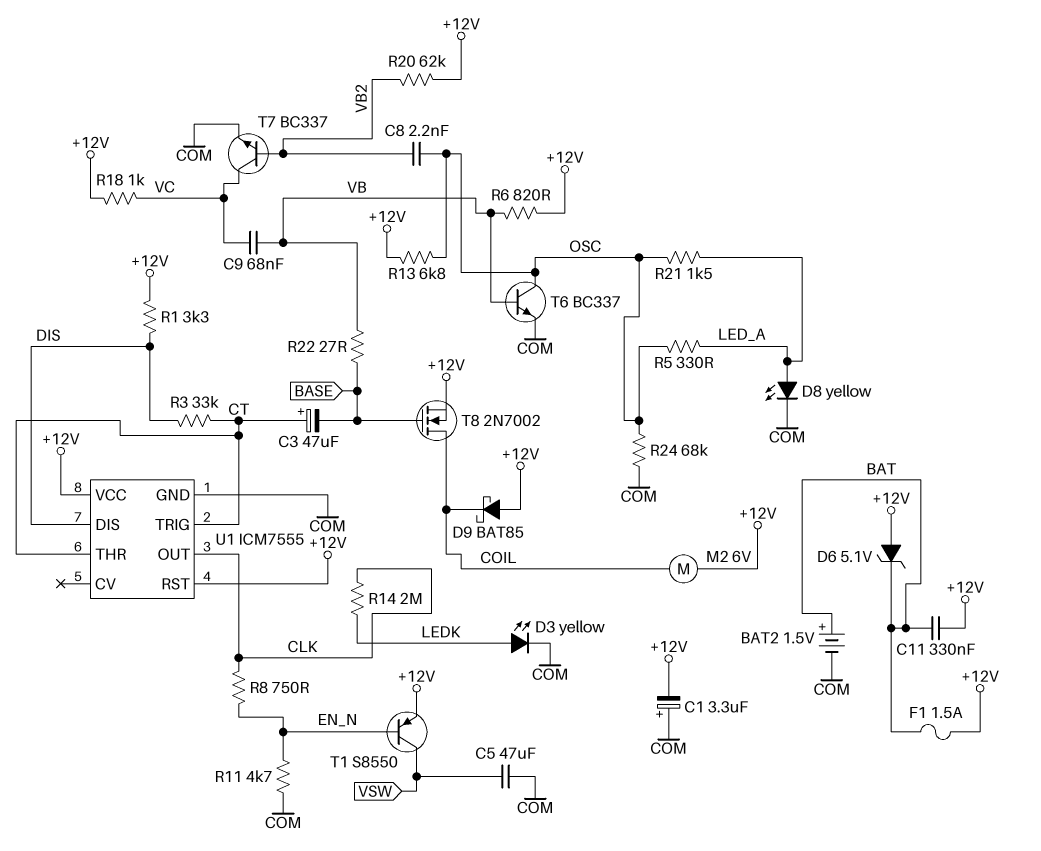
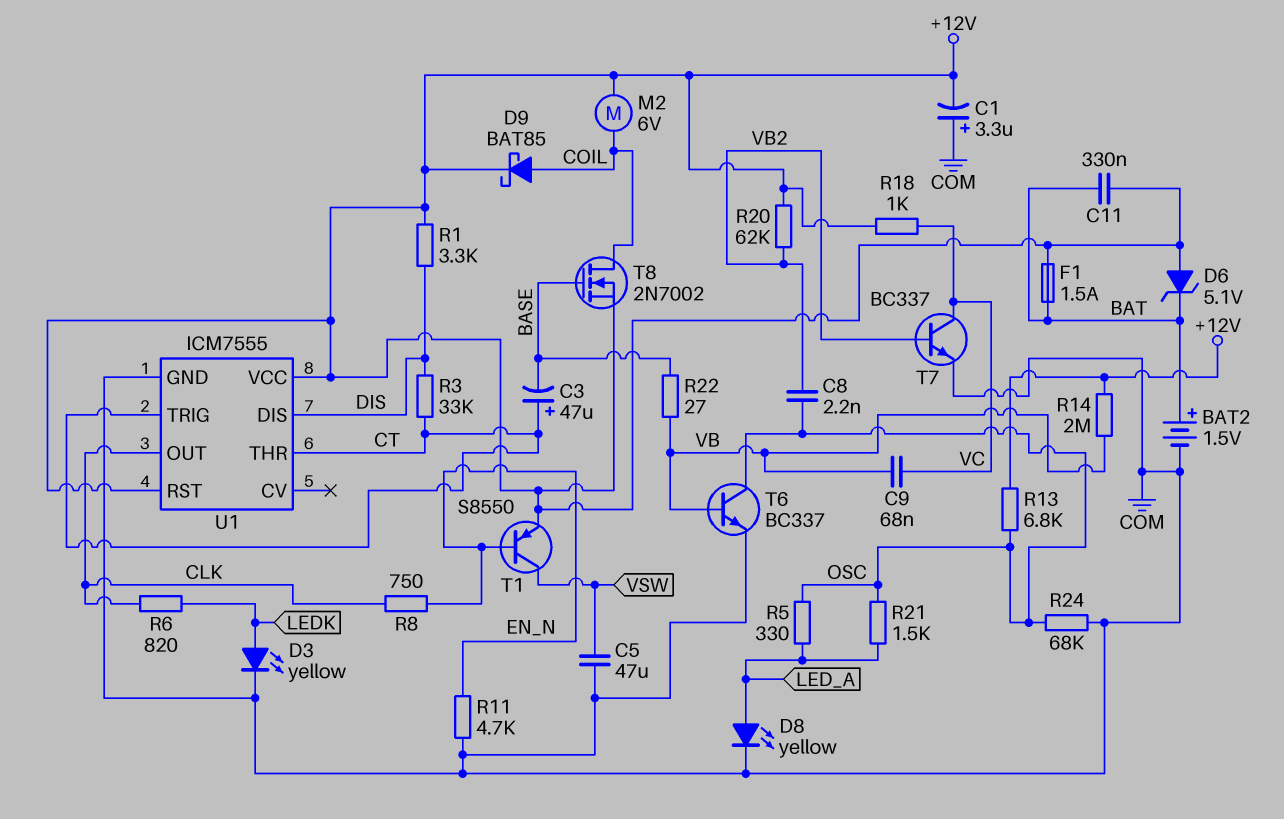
D9: schottky BAT85 (A +12V, K COIL) -> schottky BAT85 (A COIL, K +12V)
R6: 820 (+12V, VB) -> 820 (CLK, LEDK)
R14: 2M (CLK, LEDK) -> 2M (+12V, VB)

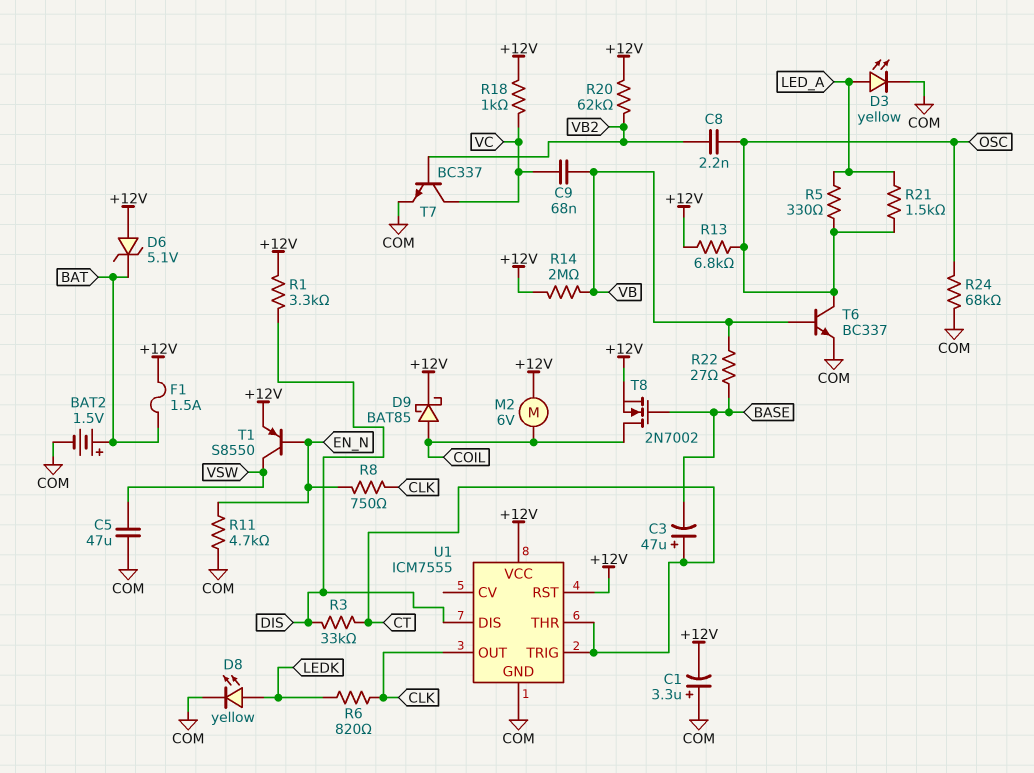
C11: 330nF (+12V, BAT) -> none
D3: LED yellow (A LEDK, K COM) -> LED yellow (A LED_A, K COM)
D8: LED yellow (A LED_A, K COM) -> LED yellow (A LEDK, K COM)

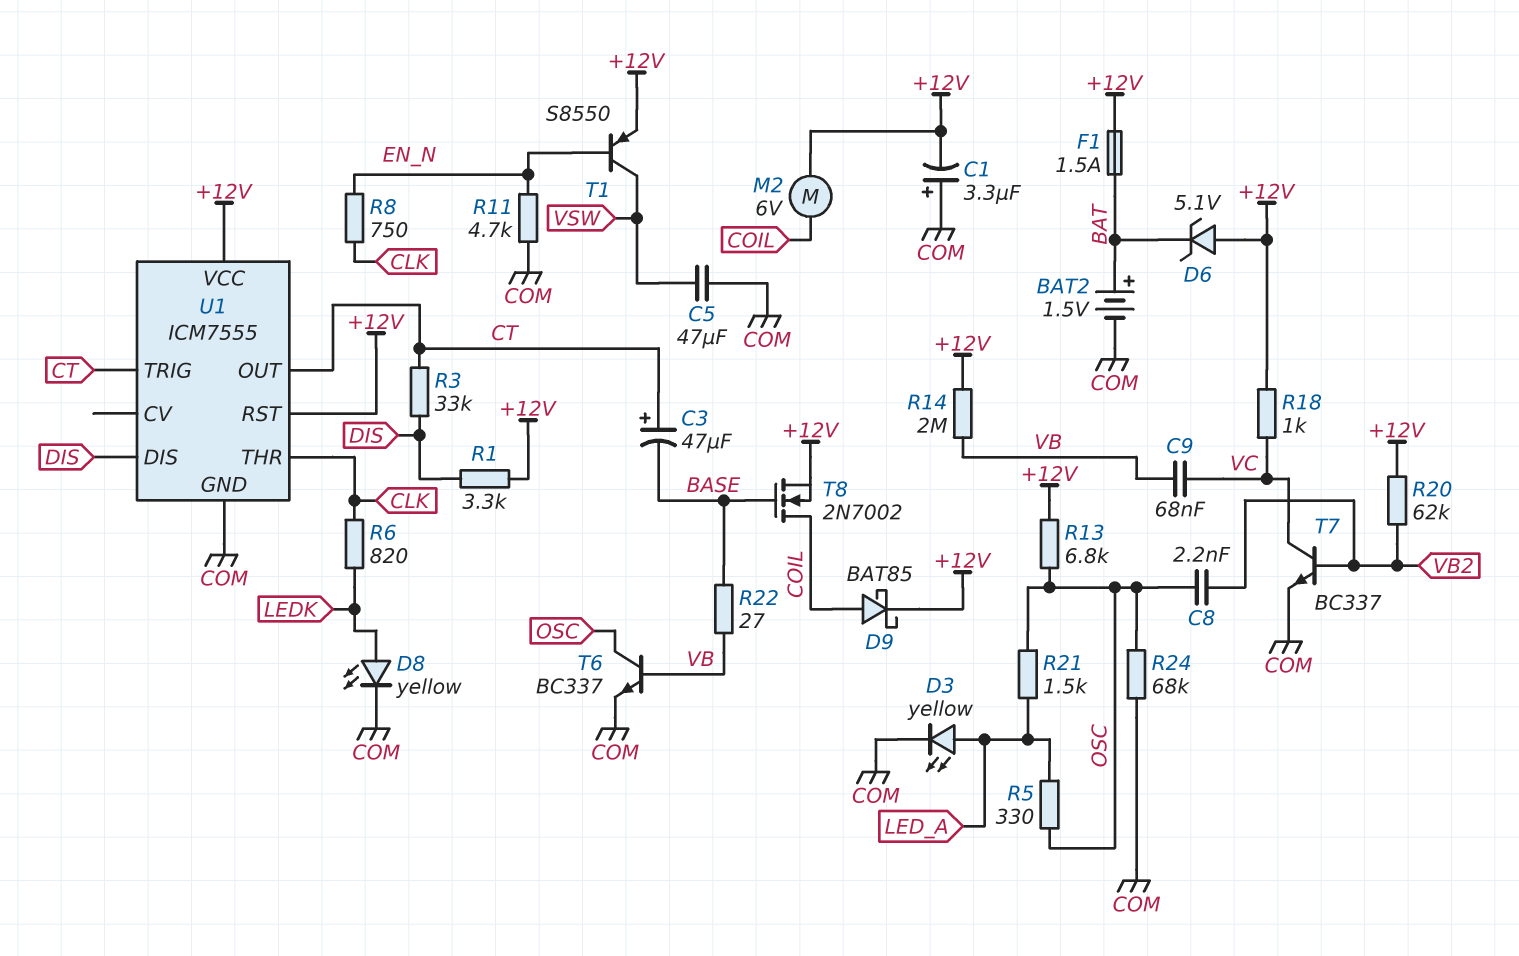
U1 pin OUT: CLK -> CT
U1 pin THR: CT -> CLK

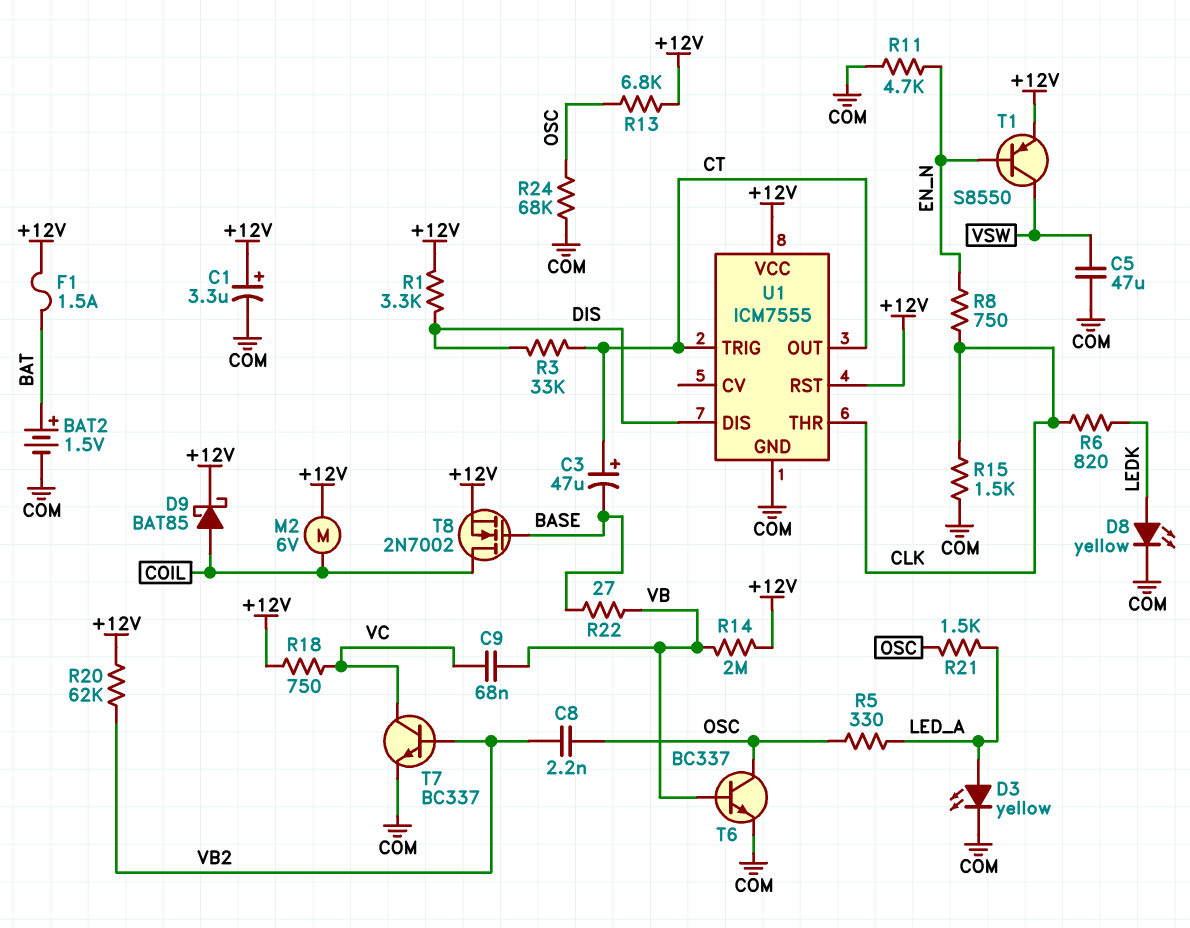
C1: 3.3uF (plus COM, minus +12V) -> 3.3uF (plus +12V, minus COM)
D6: zener 5.1V (A +12V, K BAT) -> none
R15: none -> 1.5k (CLK, COM)
R18: 1k (+12V, VC) -> 750 (+12V, VC)

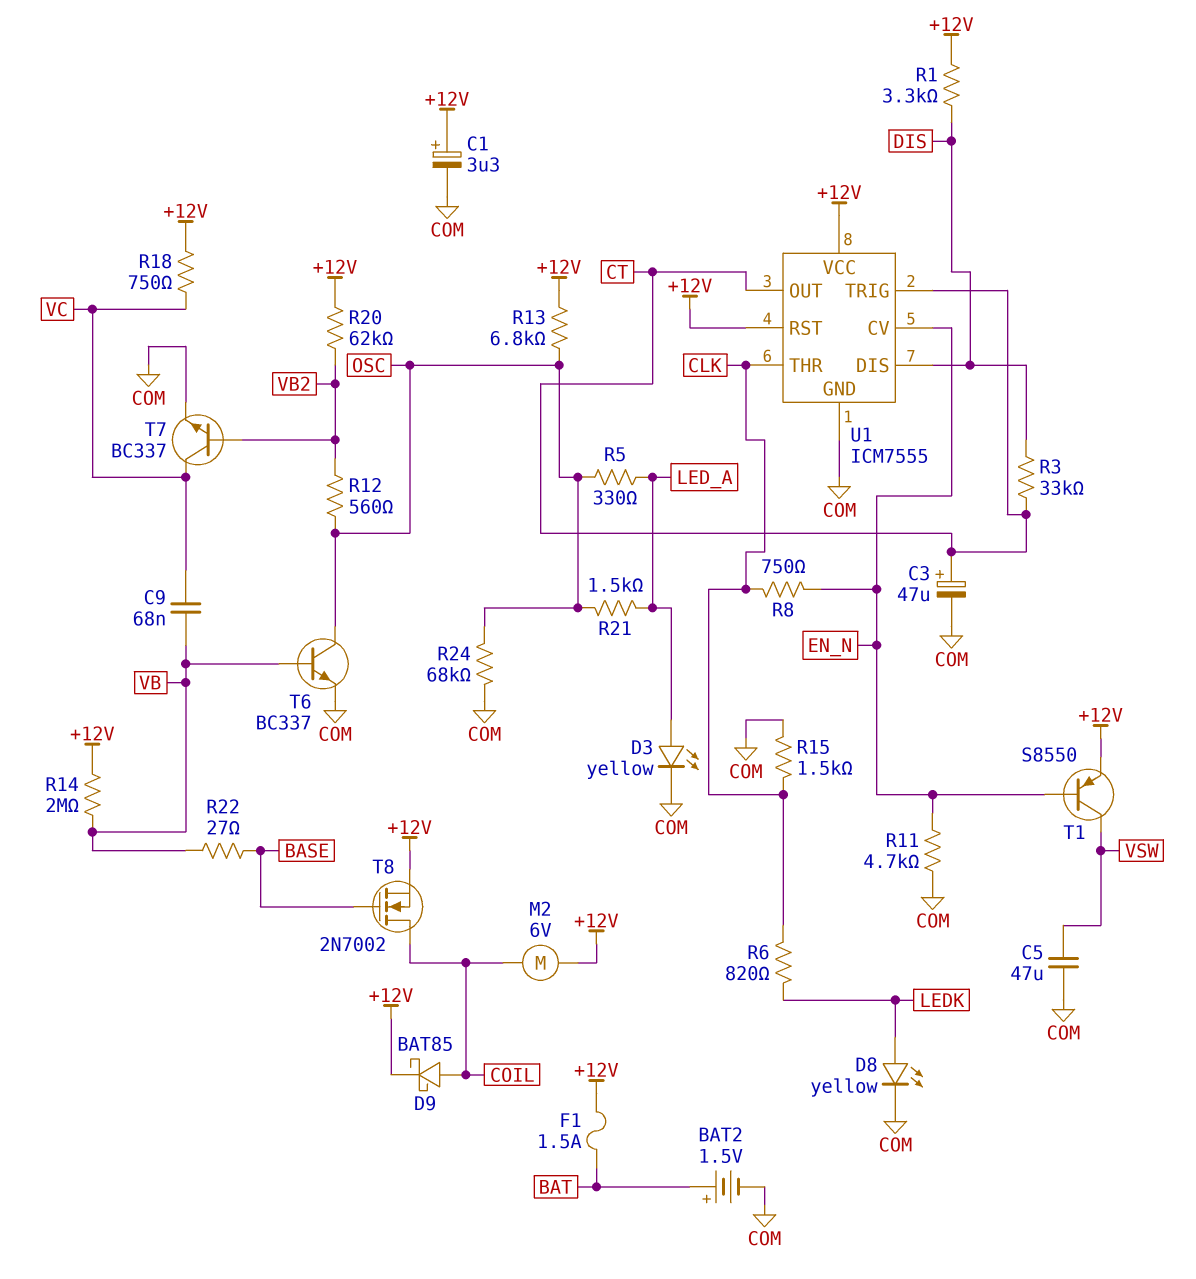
C3: 47uF (plus CT, minus BASE) -> 47uF (plus CT, minus COM)
C8: 2.2nF (OSC, VB2) -> none
R12: none -> 560 (OSC, VB2)
U1 pin CV: none -> EN_N

